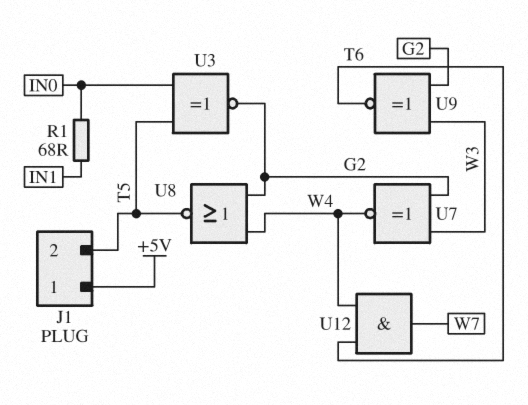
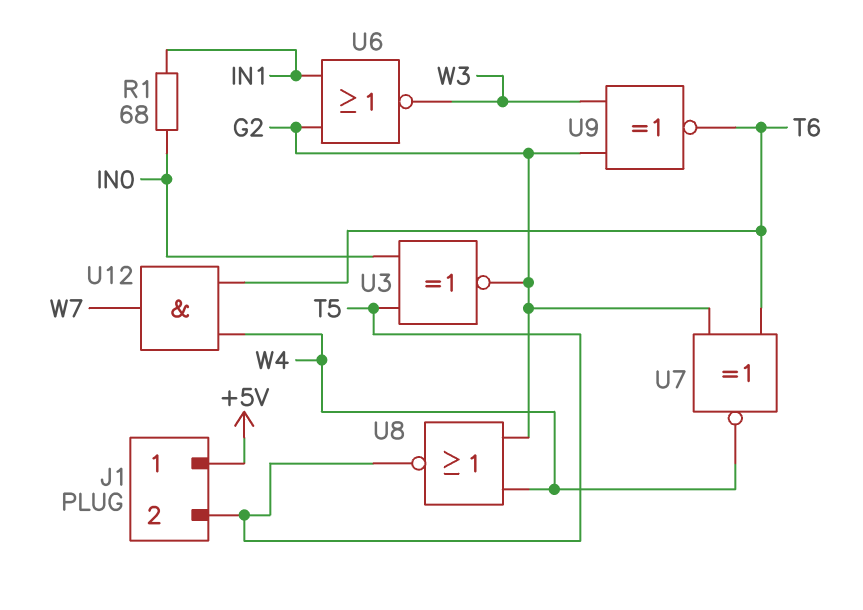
U6: none -> NOR (in G2, in IN1, out W3)
U7: XNOR (in G2, in W3, out W4) -> XNOR (in G2, in T6, out W4)

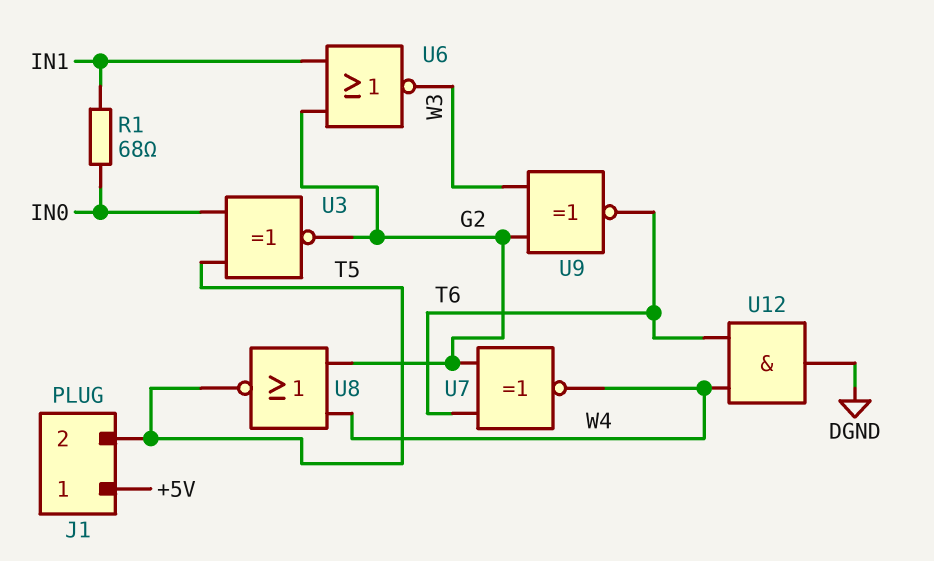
U12: AND (in T6, in W4, out W7) -> AND (in T6, in W4, out DGND)

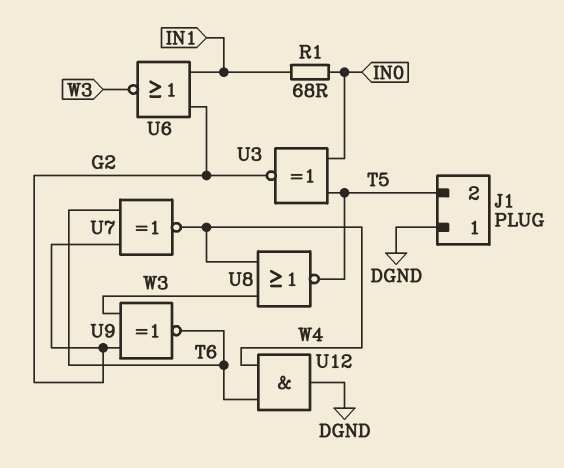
J1 pin 1: +5V -> DGND
U8: NOR (in G2, in W4, out T5) -> NOR (in W3, in W4, out T5)

